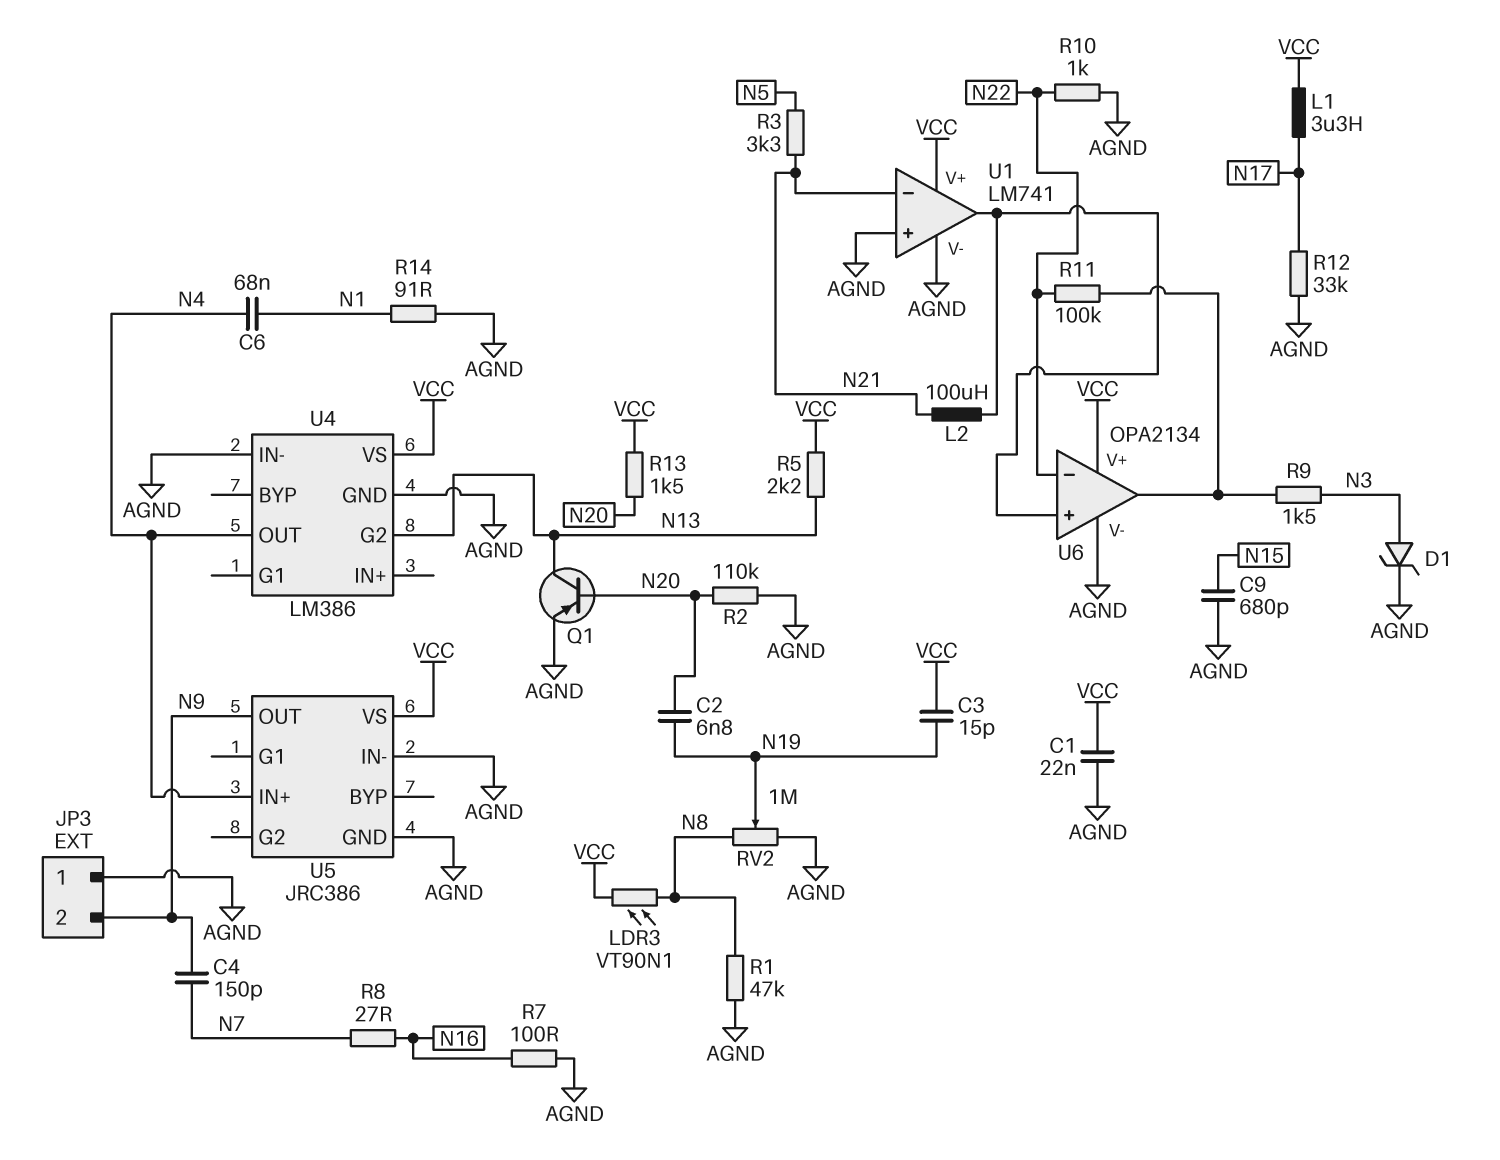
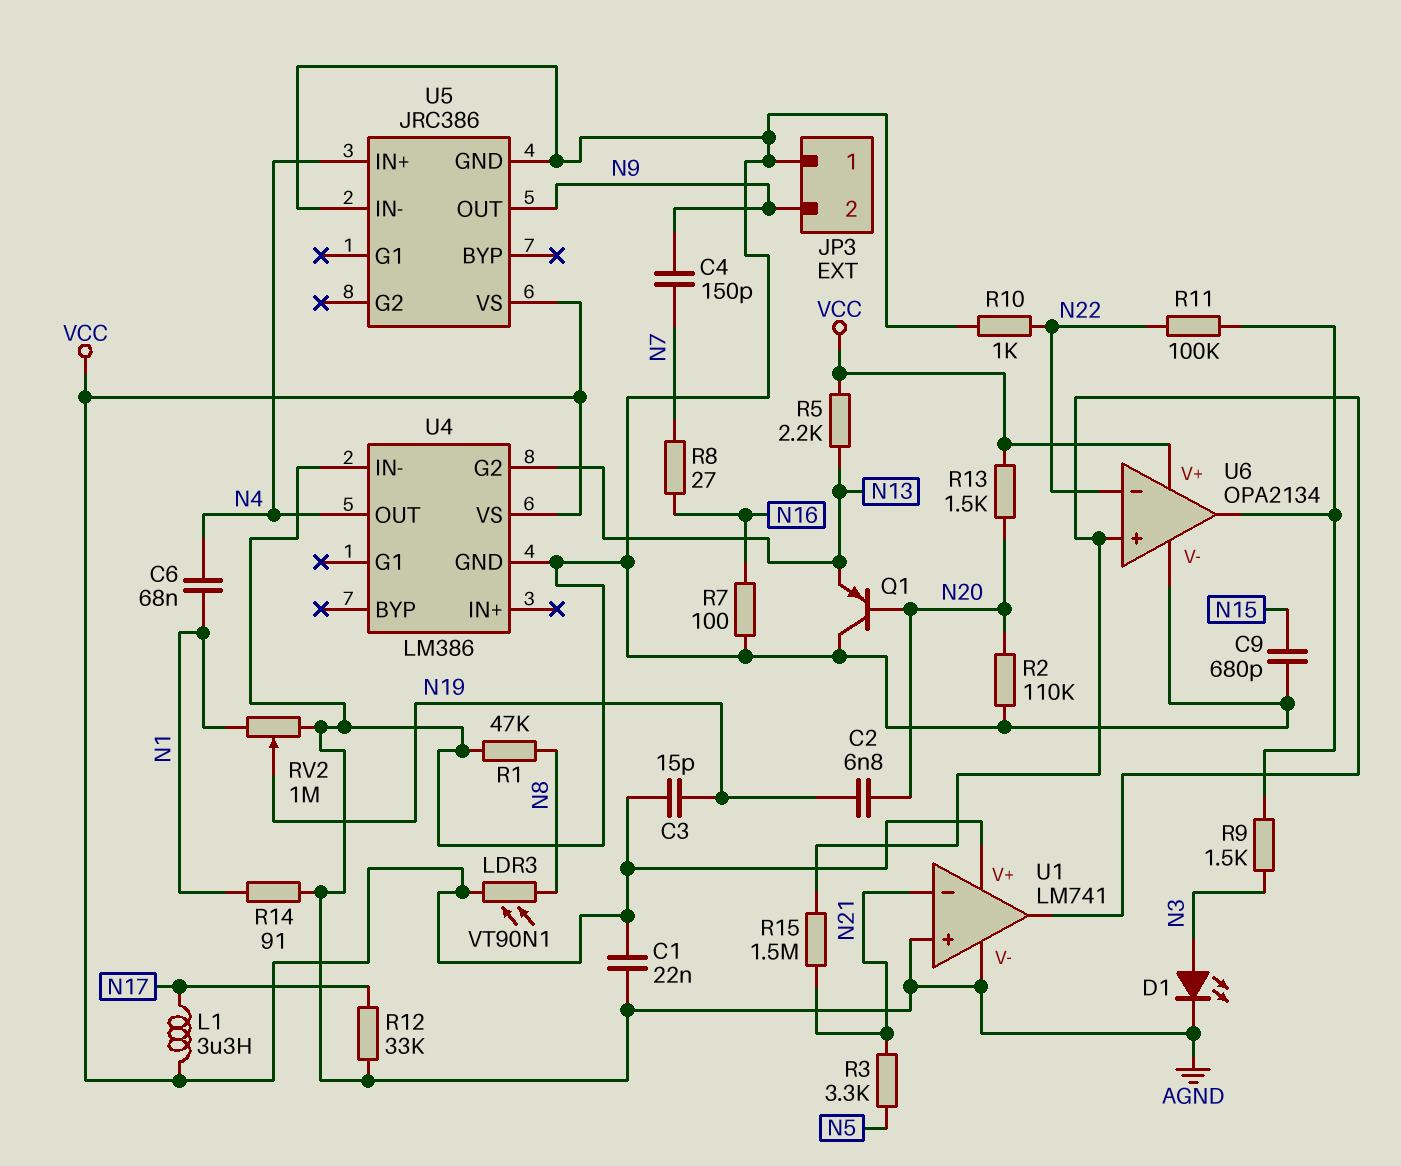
D1: zener (A N3, K AGND) -> LED (A N3, K AGND)
L2: 100uH (N21, U1/out) -> none
Q1: PNP (B N20, C N13, E AGND) -> PNP (B N20, C AGND, E N13)
R15: none -> 1.5M (N21, U1/out)
RV2: 1M (AGND, N8, wiper N19) -> 1M (AGND, N1, wiper N19)

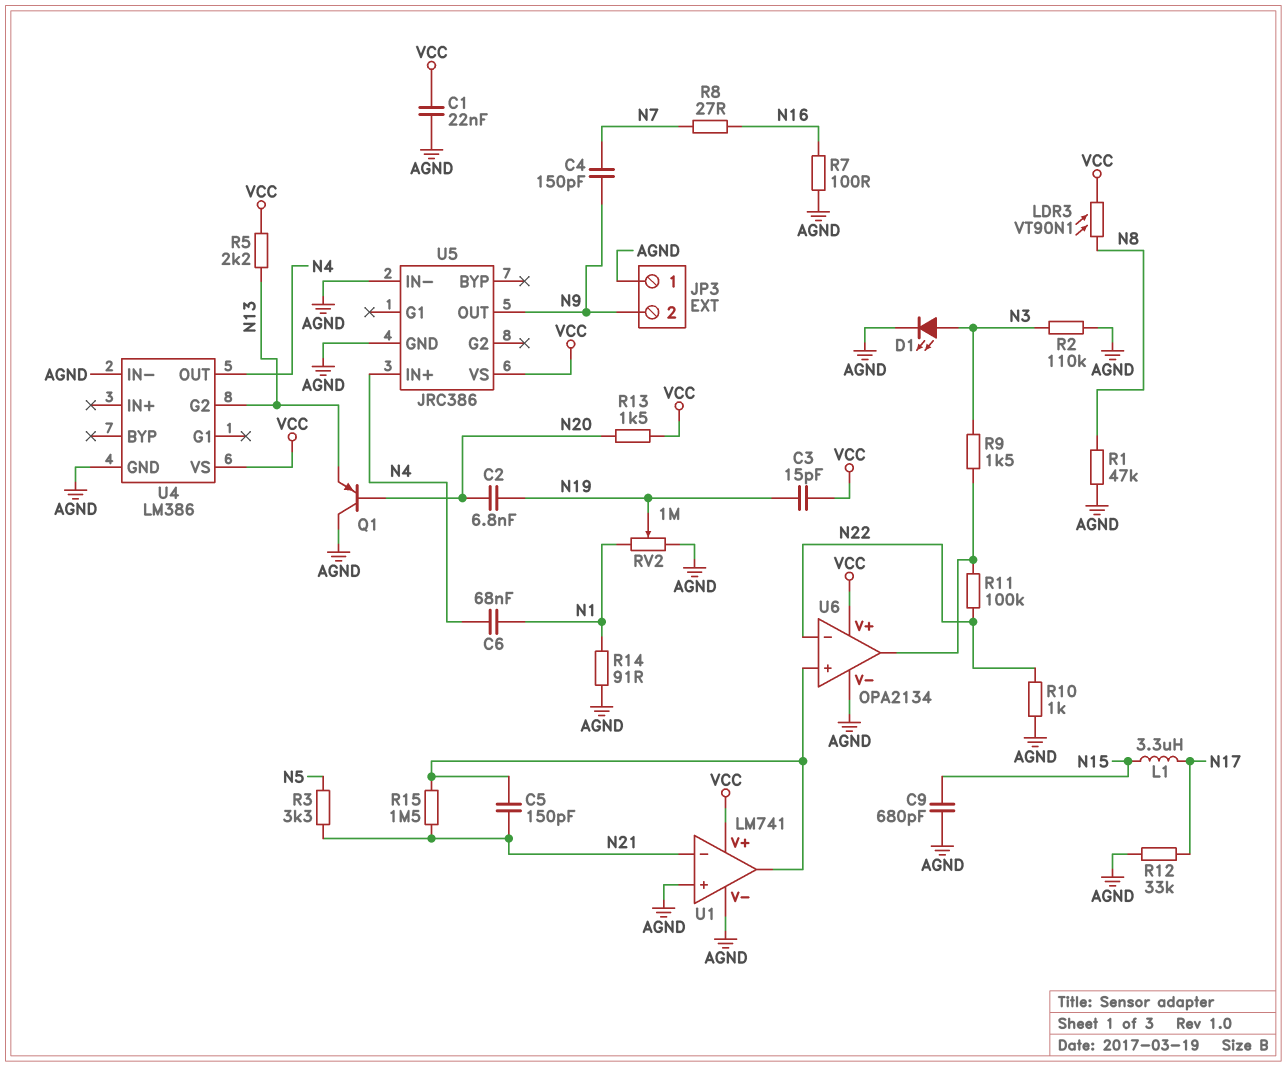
C5: none -> 150pF (N21, U1/out)
L1: 3.3uH (N17, VCC) -> 3.3uH (N15, N17)
R2: 110k (AGND, N20) -> 110k (AGND, N3)

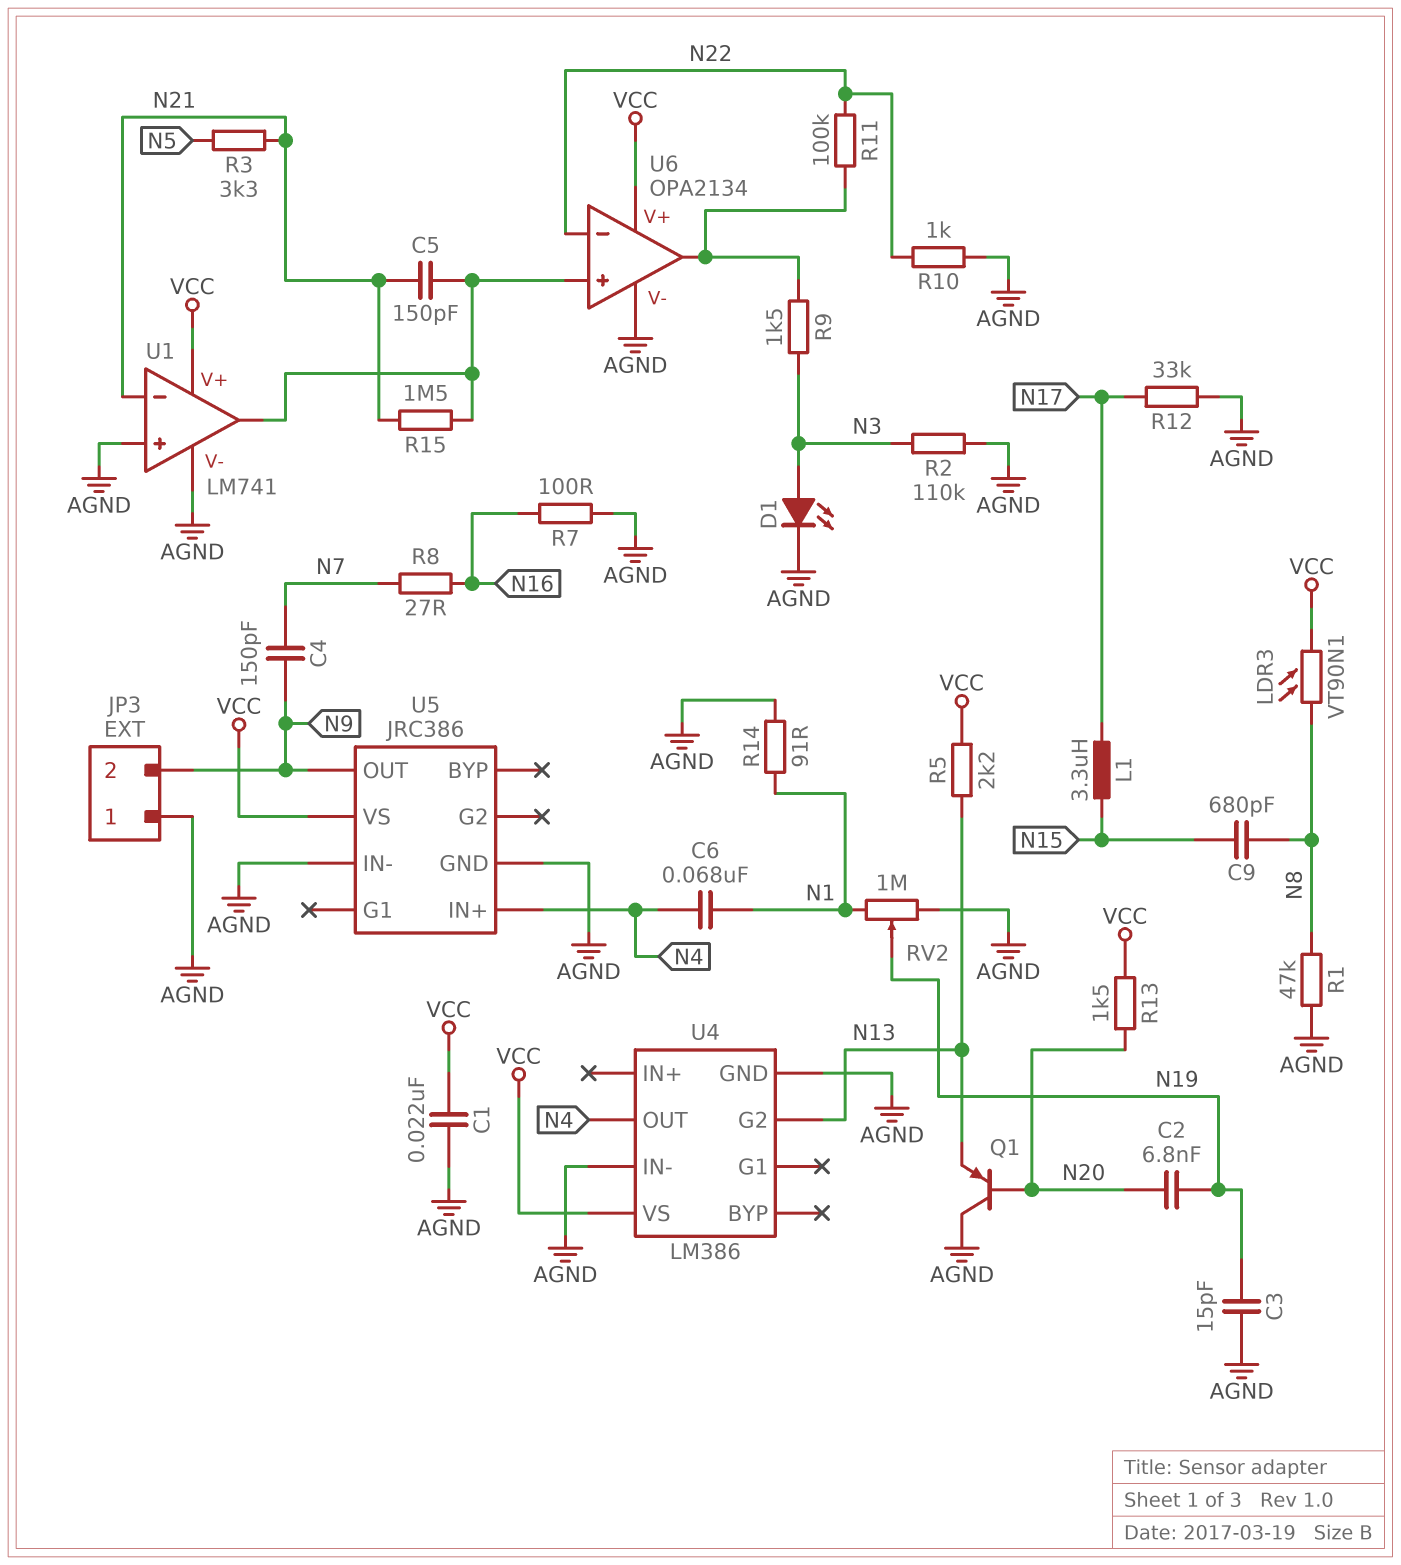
C3: 15pF (N19, VCC) -> 15pF (AGND, N19)
C9: 680pF (AGND, N15) -> 680pF (N8, N15)

